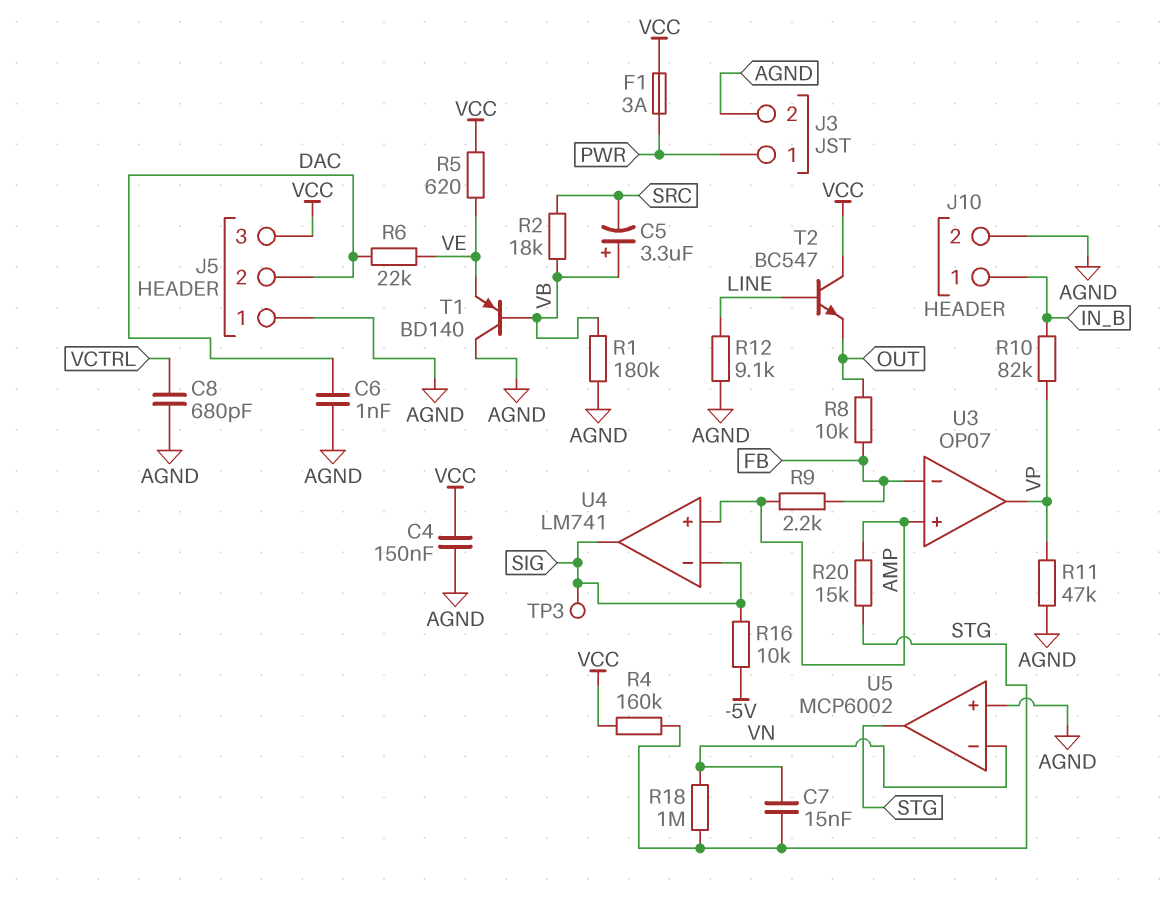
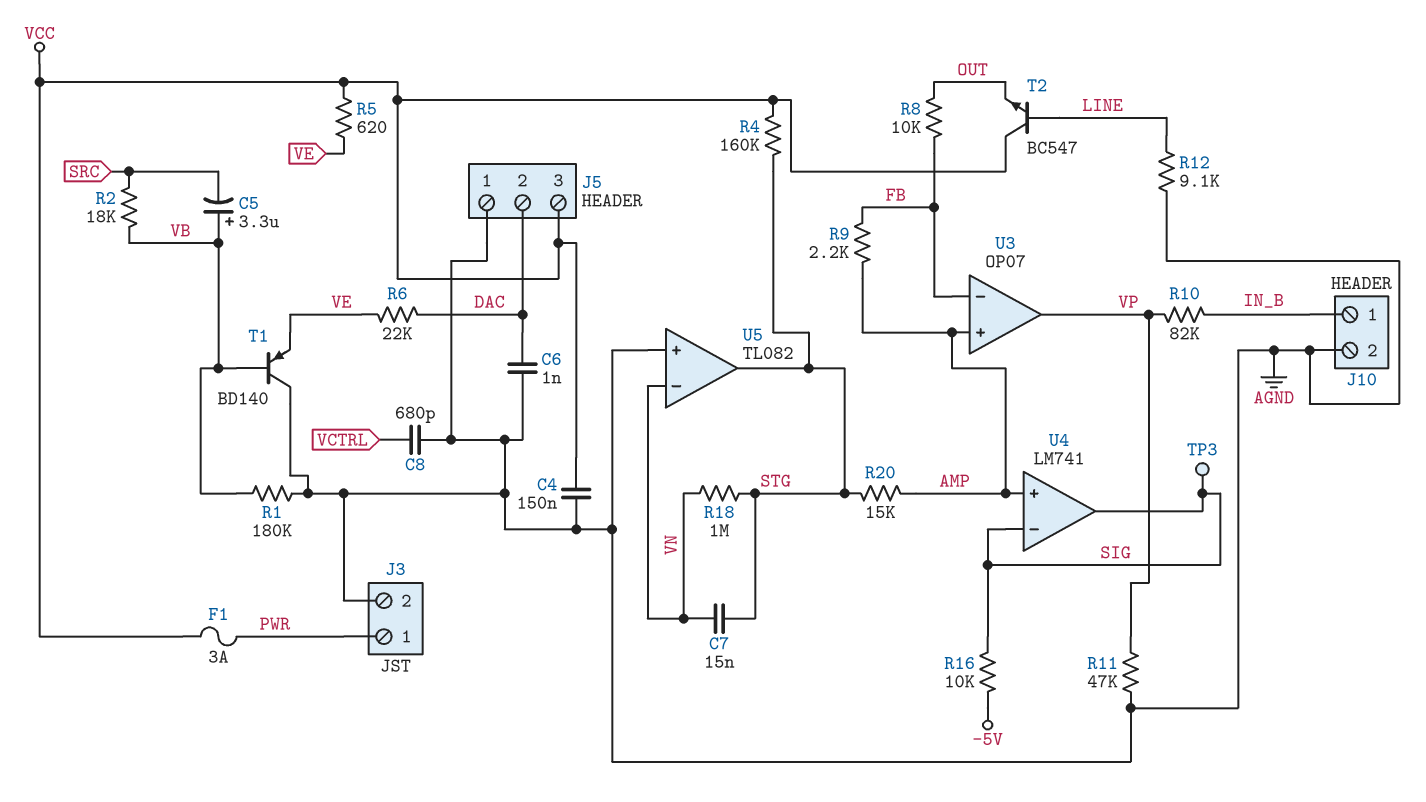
U5: MCP6002 -> TL082

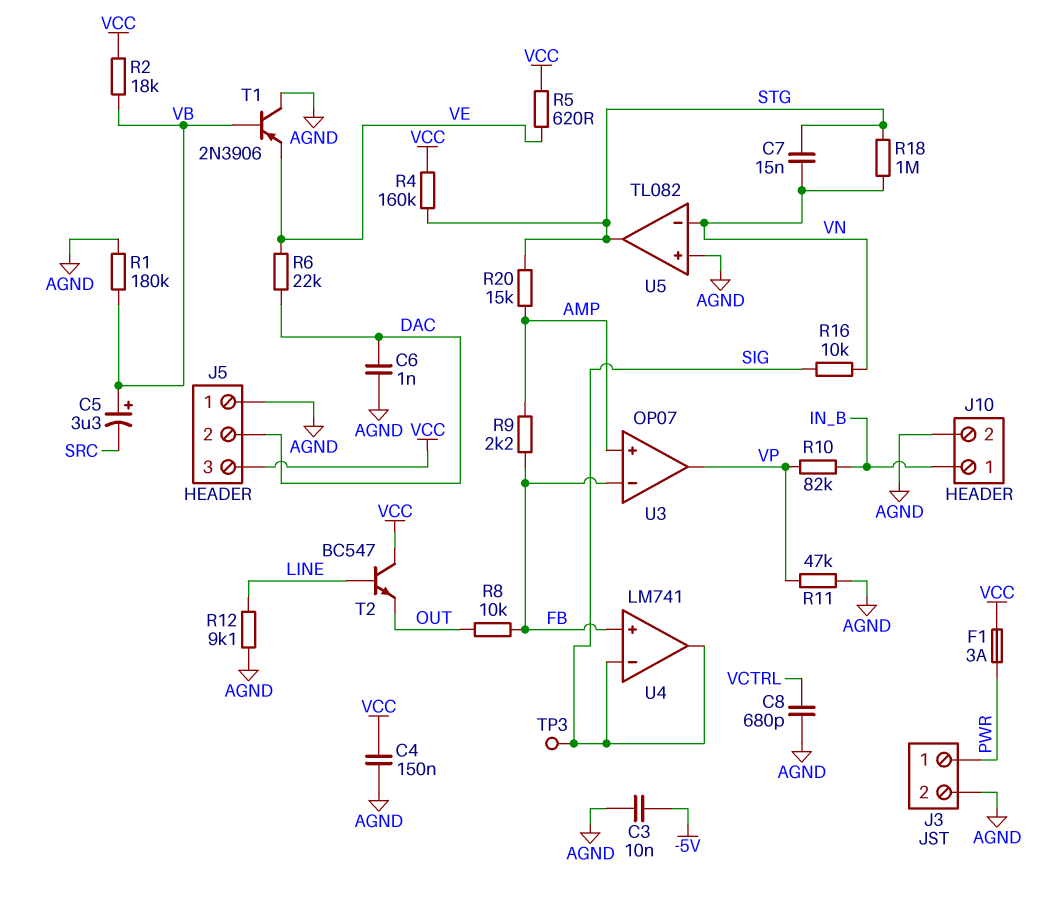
C3: none -> 10nF (-5V, AGND)
R2: 18k (SRC, VB) -> 18k (VB, VCC)
R16: 10k (-5V, SIG) -> 10k (SIG, VN)
T1: PNP BD140 (B VB, C AGND, E VE) -> PNP 2N3906 (B VB, C AGND, E VE)
U4 pin in+: AMP -> FB

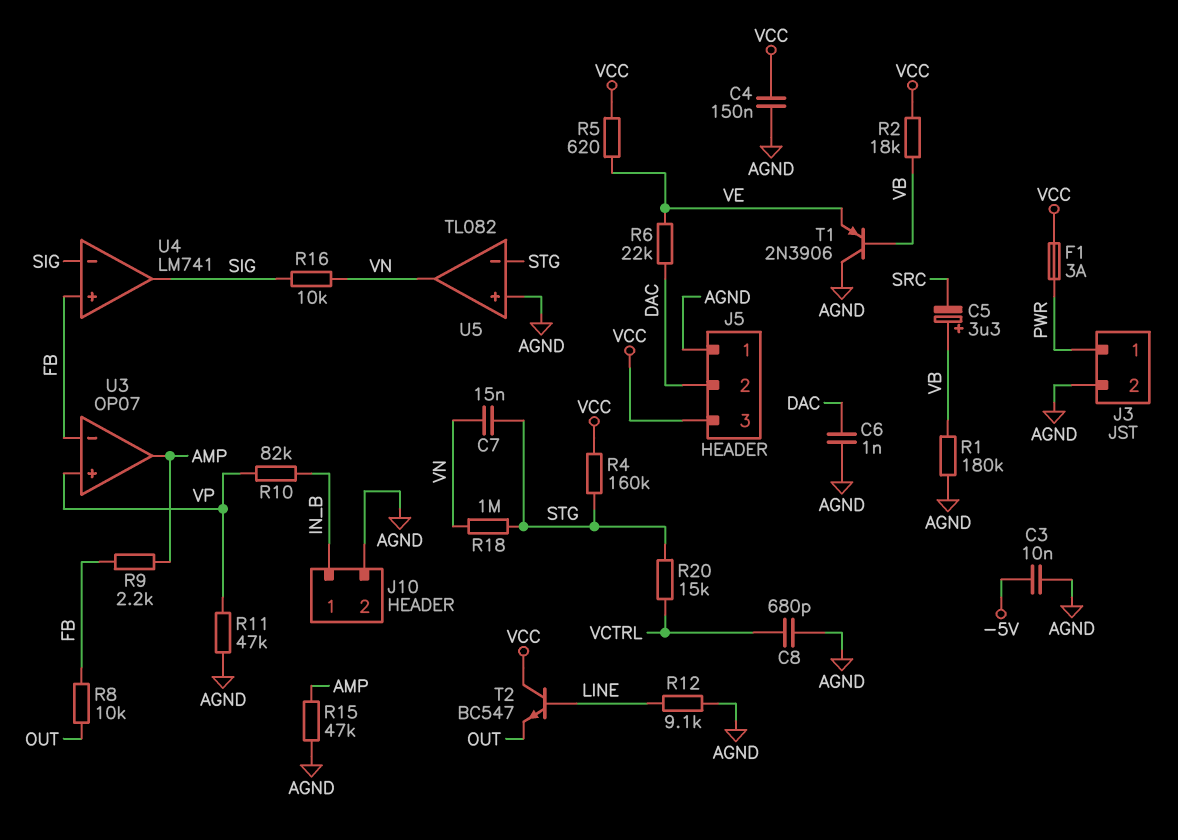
R15: none -> 47k (AGND, AMP)
R20: 15k (AMP, STG) -> 15k (STG, VCTRL)
TP3: test point (SIG) -> none
U3 pin in+: AMP -> VP
U3 pin out: VP -> AMP
U5 pin in-: VN -> STG
U5 pin out: STG -> VN

